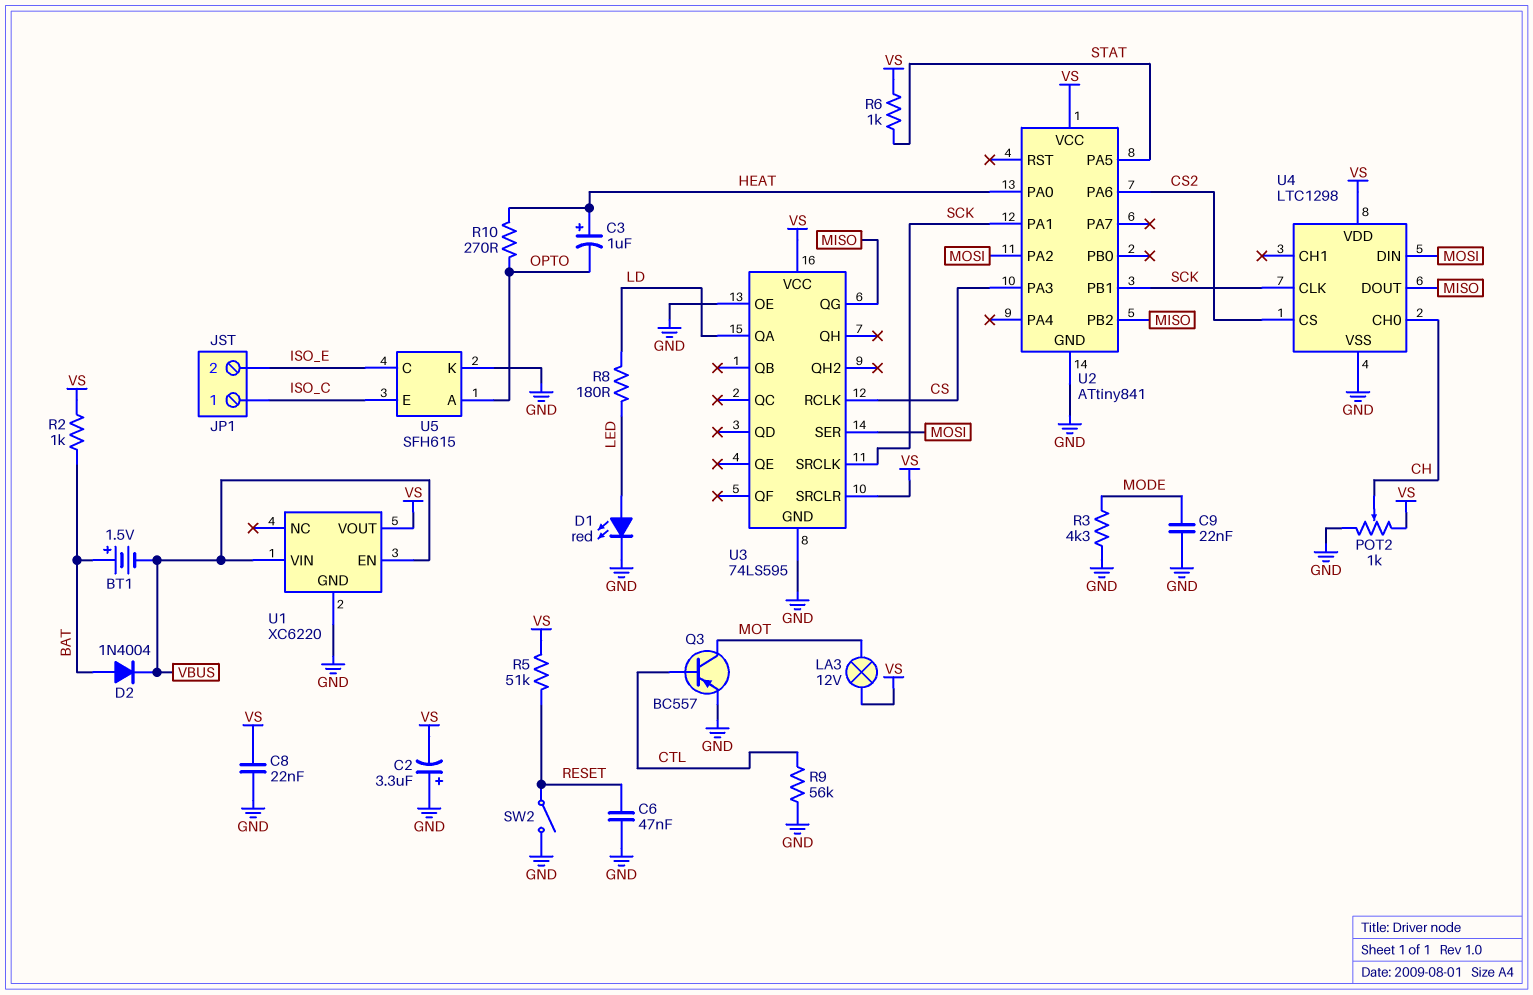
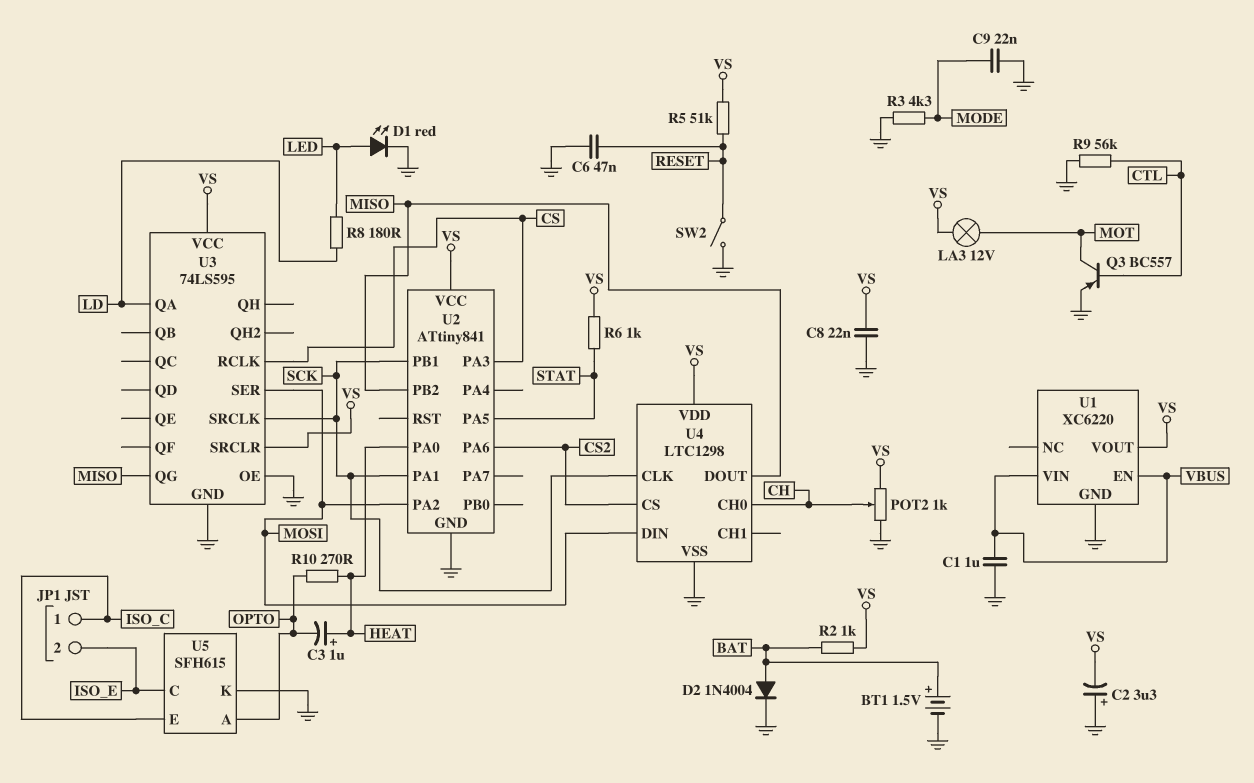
BT1: 1.5V (plus BAT, minus VBUS) -> 1.5V (plus BAT, minus GND)
C1: none -> 1uF (GND, VBUS)
D2: diode 1N4004 (A BAT, K VBUS) -> diode 1N4004 (A BAT, K GND)

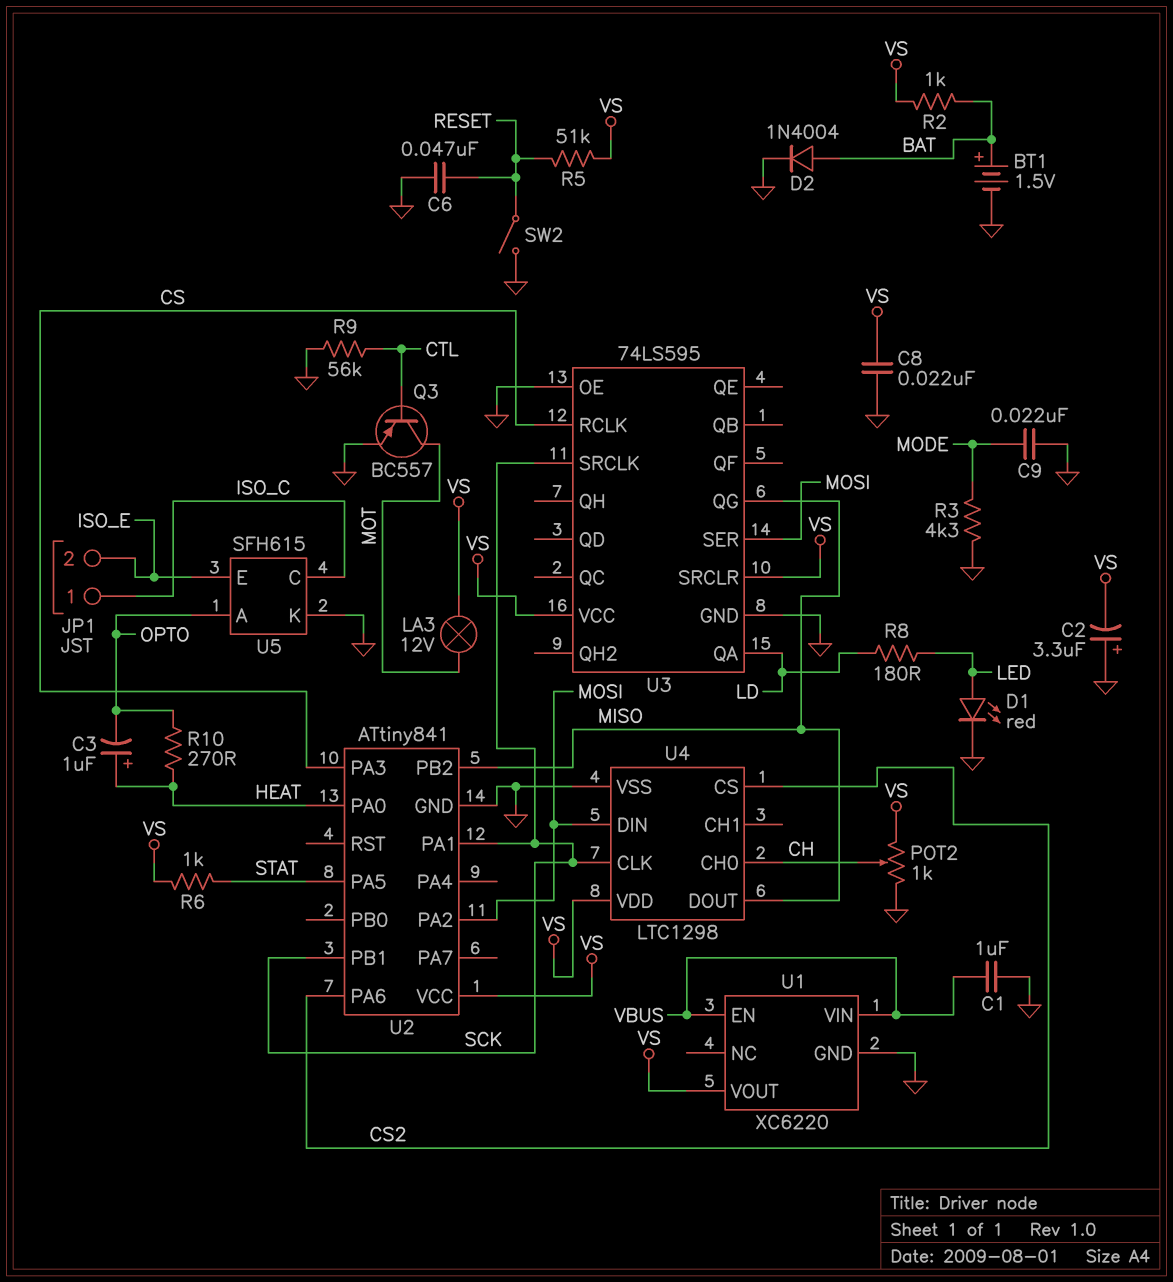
U5 pin C: ISO_E -> ISO_C
U5 pin E: ISO_C -> ISO_E

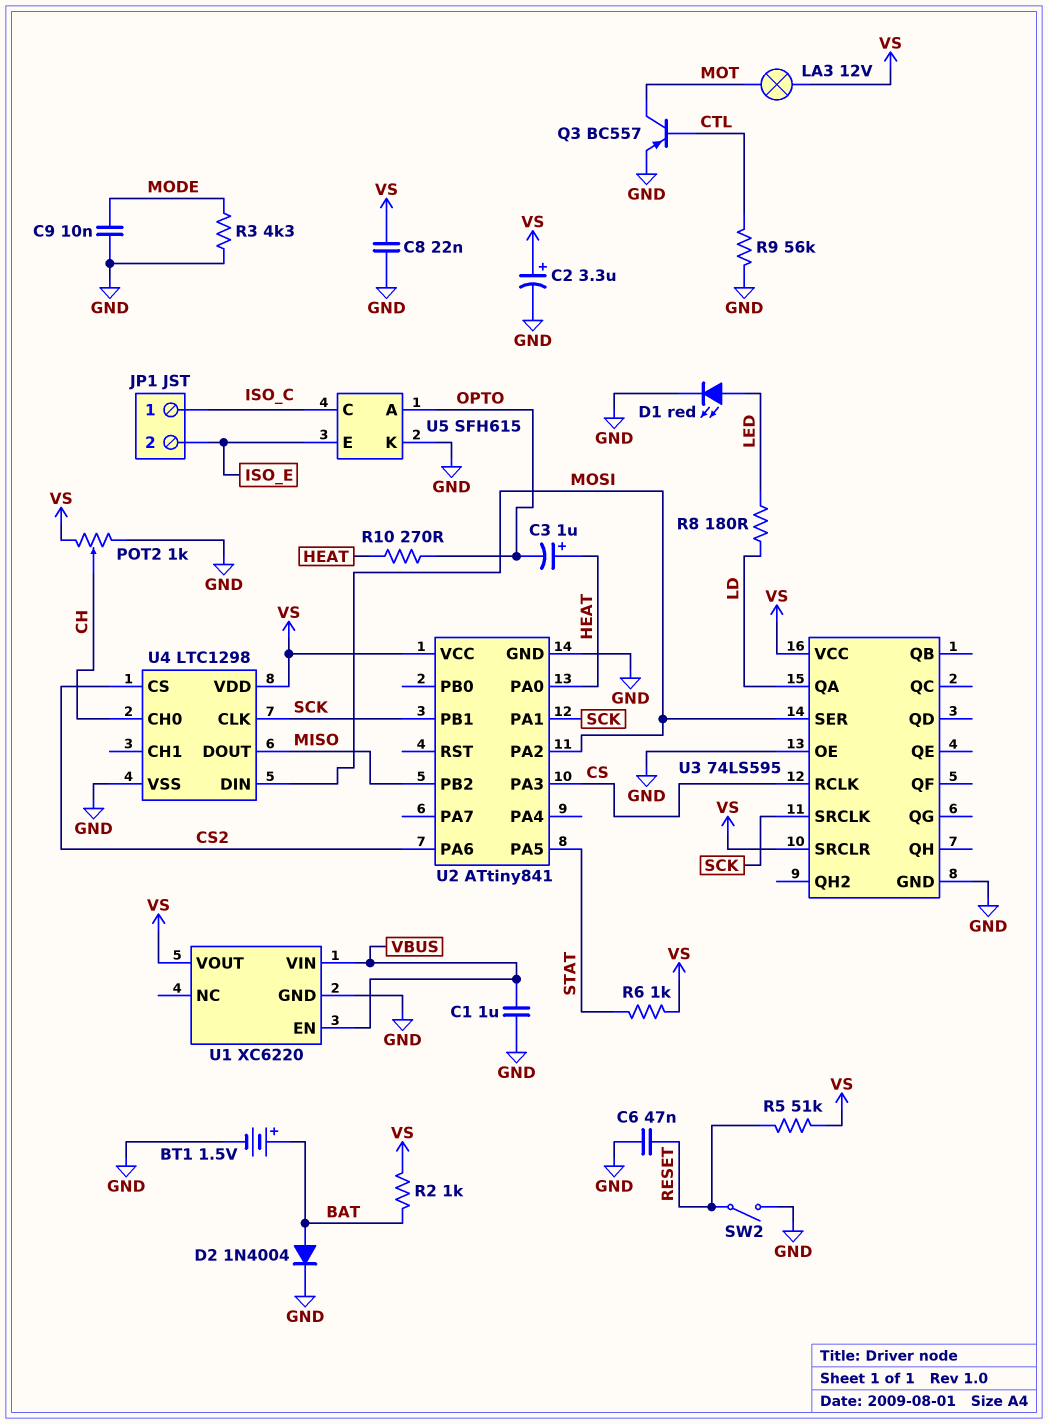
C2: 3.3uF (plus GND, minus VS) -> 3.3uF (plus VS, minus GND)
C9: 22nF (GND, MODE) -> 10nF (GND, MODE)
U3 pin QG: MISO -> none

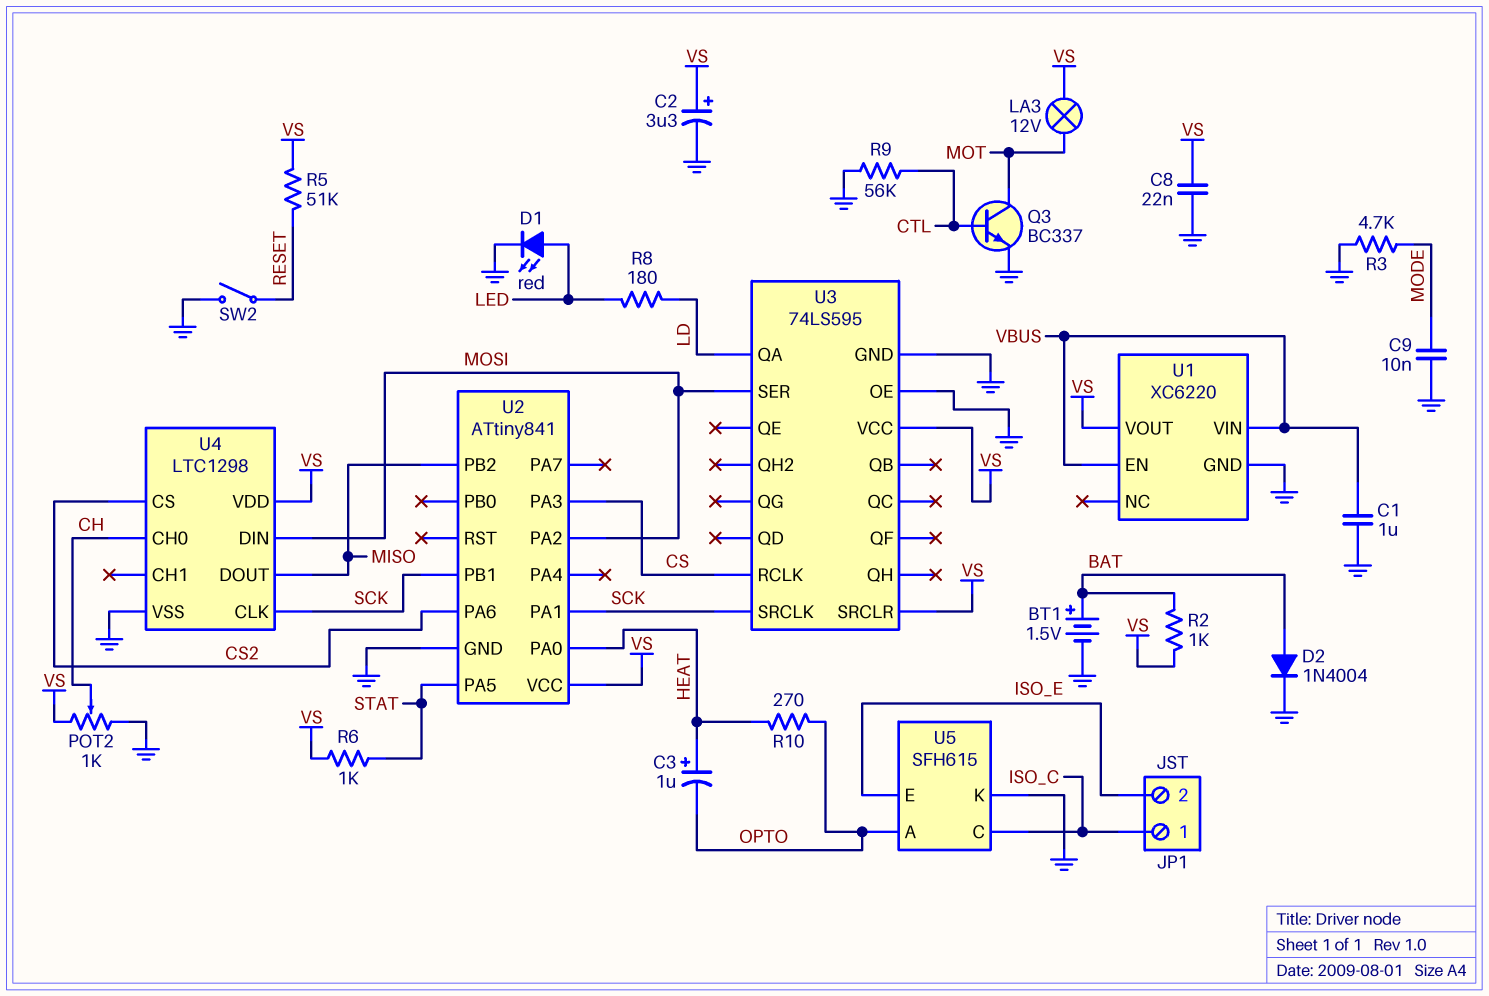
C6: 47nF (GND, RESET) -> none
Q3: PNP BC557 (B CTL, C MOT, E GND) -> NPN BC337 (B CTL, C MOT, E GND)
R3: 4.3k (GND, MODE) -> 4.7k (GND, MODE)

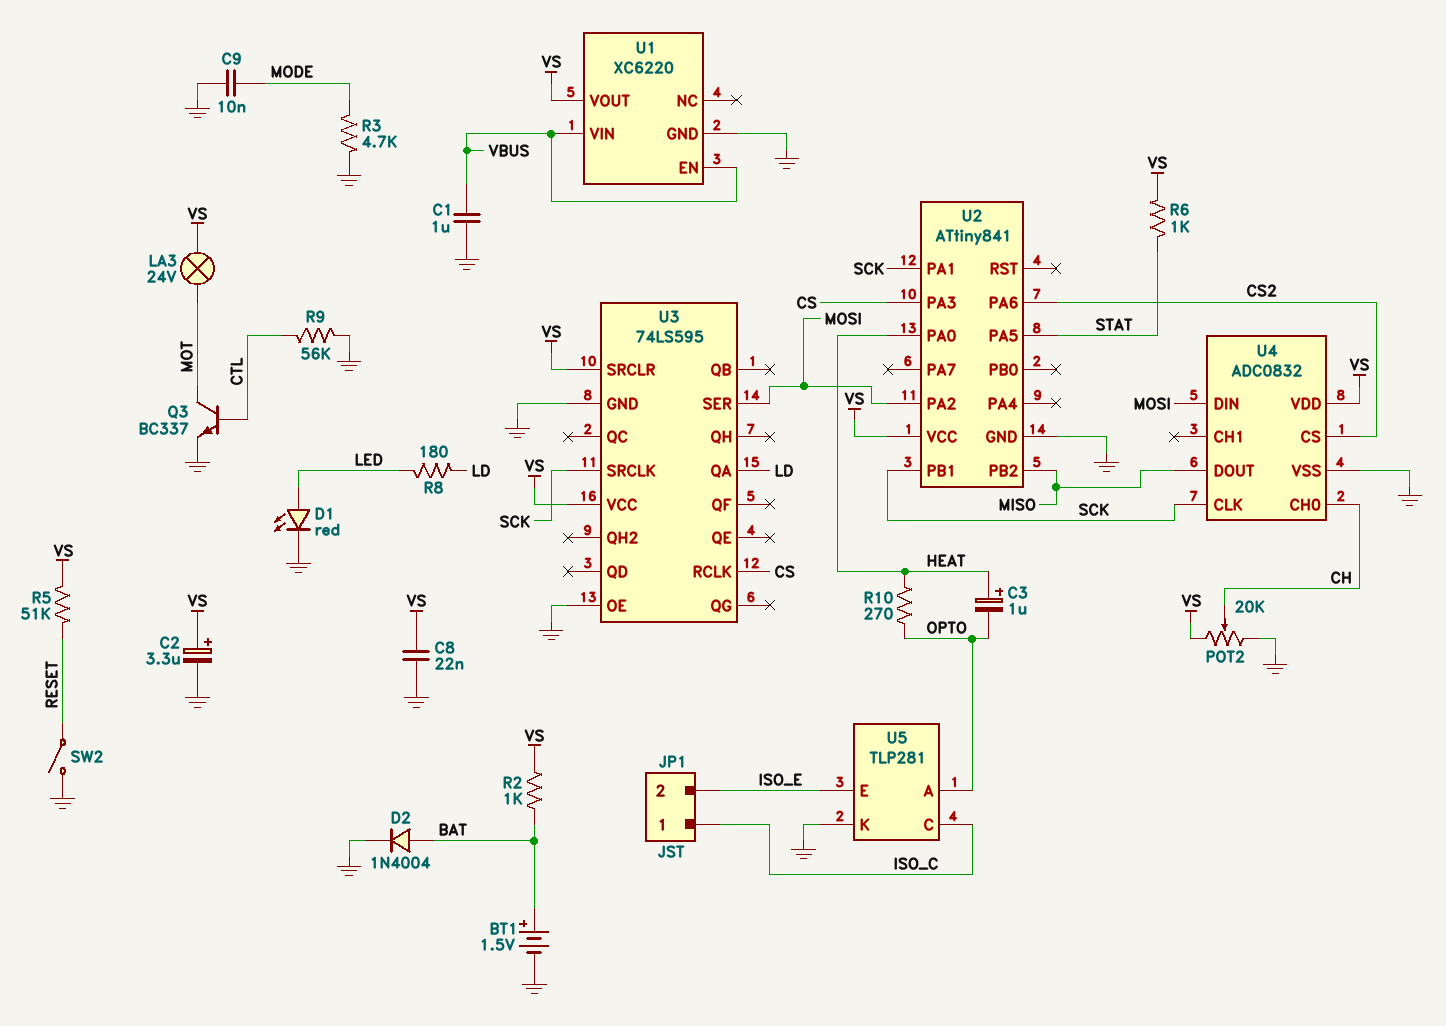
LA3: lamp 12V (MOT, VS) -> lamp 24V (MOT, VS)
POT2: 1k (GND, VS, wiper CH) -> 20k (GND, VS, wiper CH)
U4: LTC1298 -> ADC0832
U5: SFH615 -> TLP281

